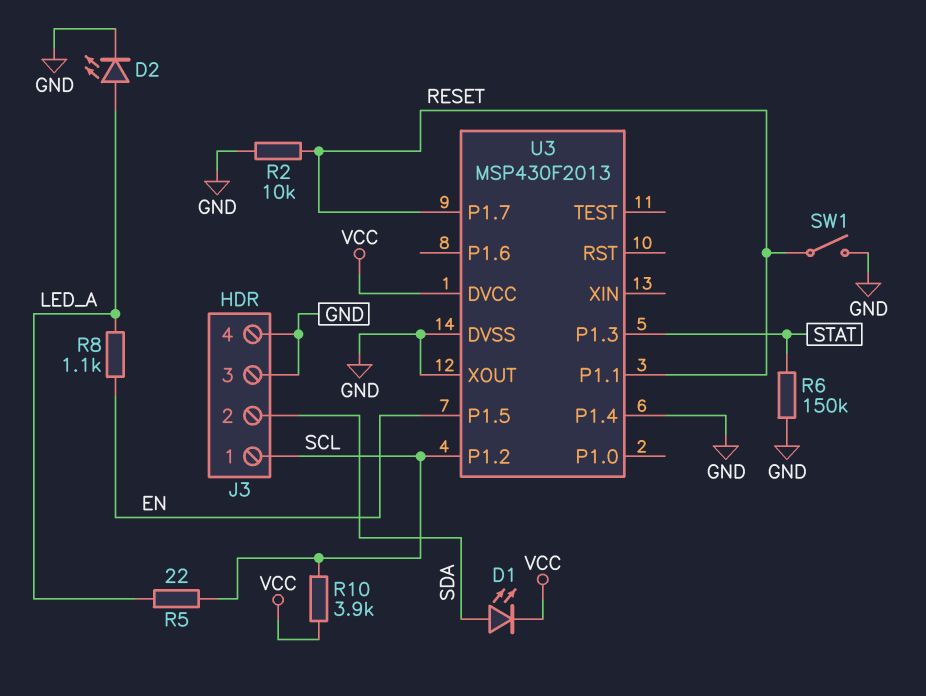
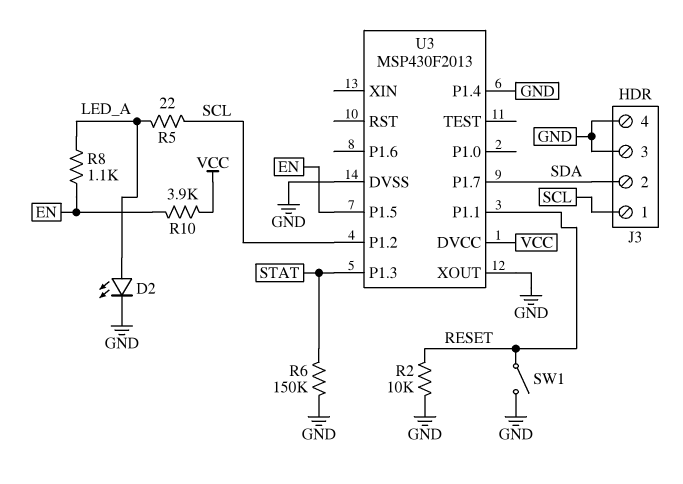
D1: LED (A SDA, K VCC) -> none
R10: 3.9k (SCL, VCC) -> 3.9k (EN, VCC)
U3 pin P1.7: RESET -> SDA

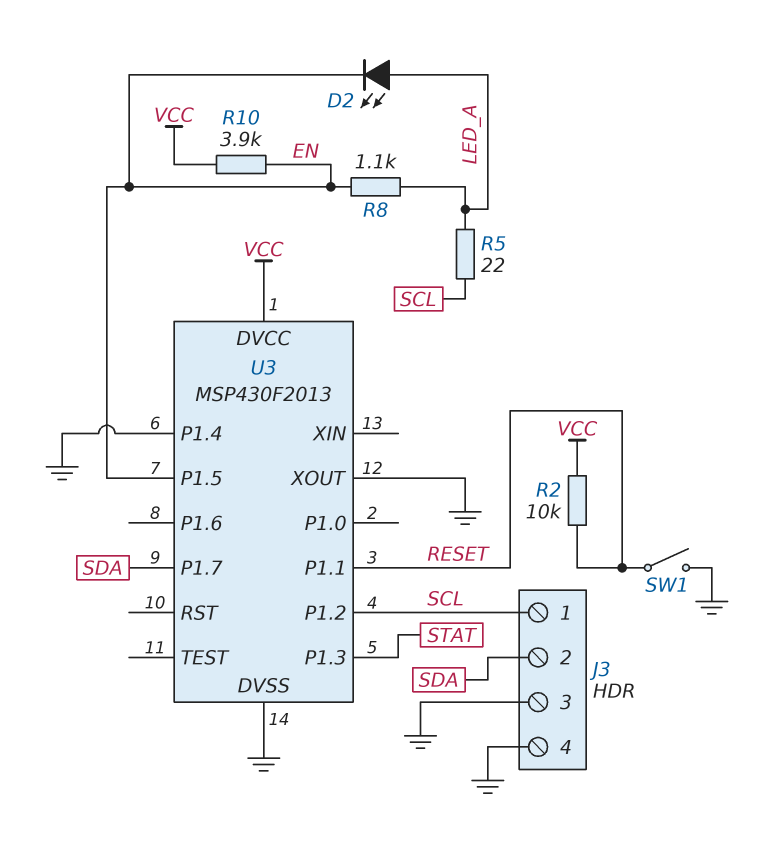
D2: LED (A LED_A, K GND) -> LED (A LED_A, K EN)
R2: 10k (GND, RESET) -> 10k (RESET, VCC)
R6: 150k (GND, STAT) -> none

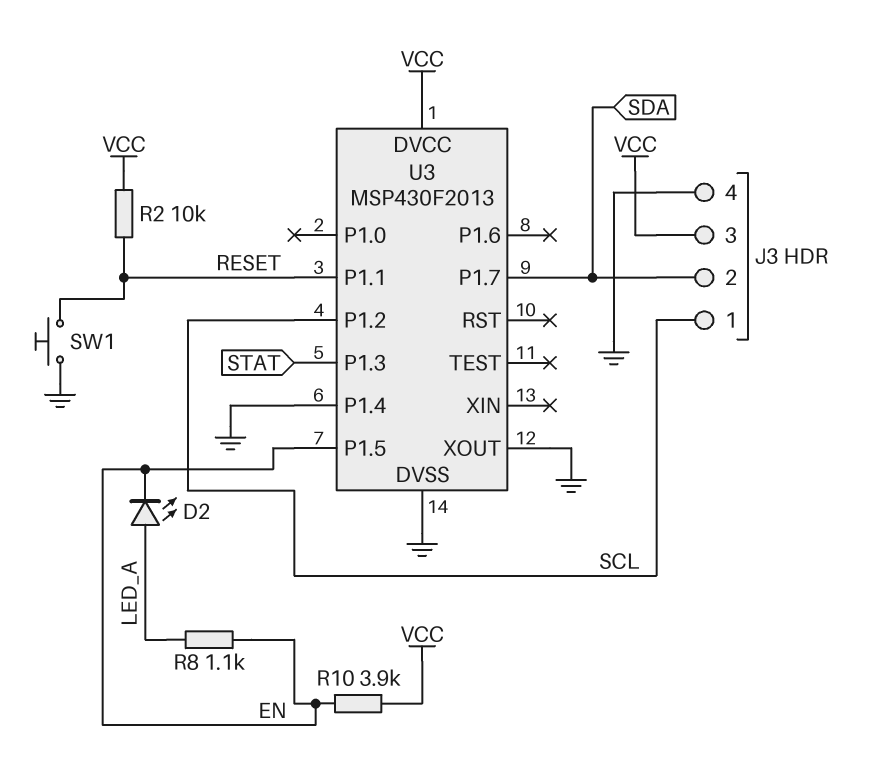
J3 pin 3: GND -> VCC
R5: 22 (LED_A, SCL) -> none
SW1: switch (GND, RESET) -> button (GND, RESET)

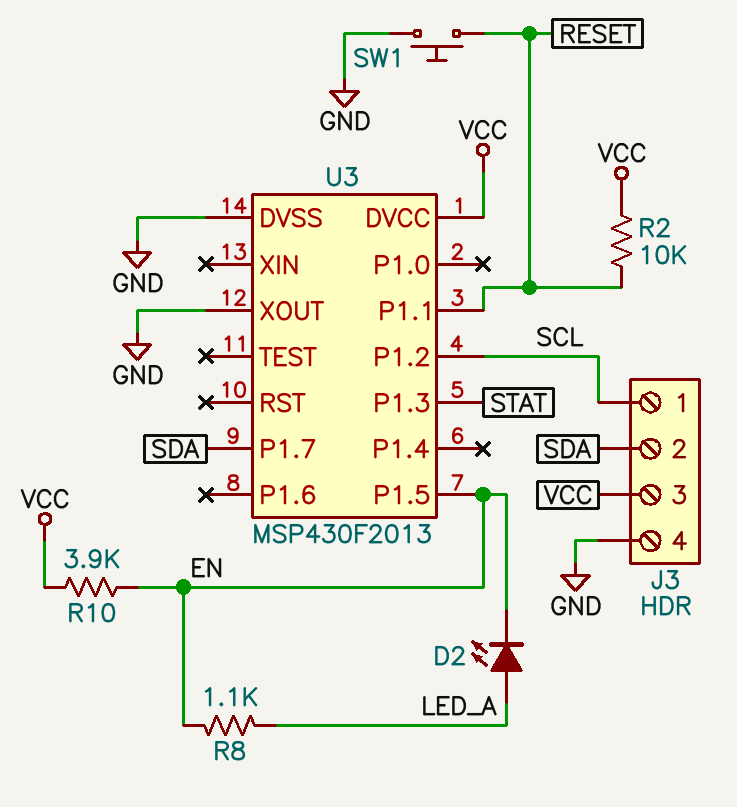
U3 pin P1.4: GND -> none

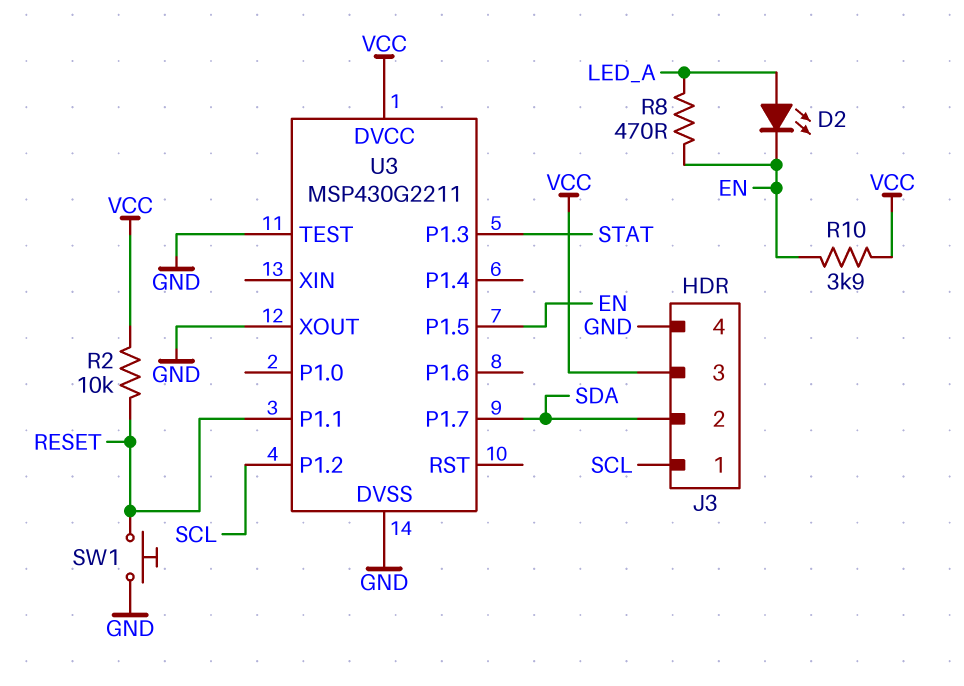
R8: 1.1k (EN, LED_A) -> 470 (EN, LED_A)
U3: MSP430F2013 -> MSP430G2211
U3 pin TEST: none -> GND

